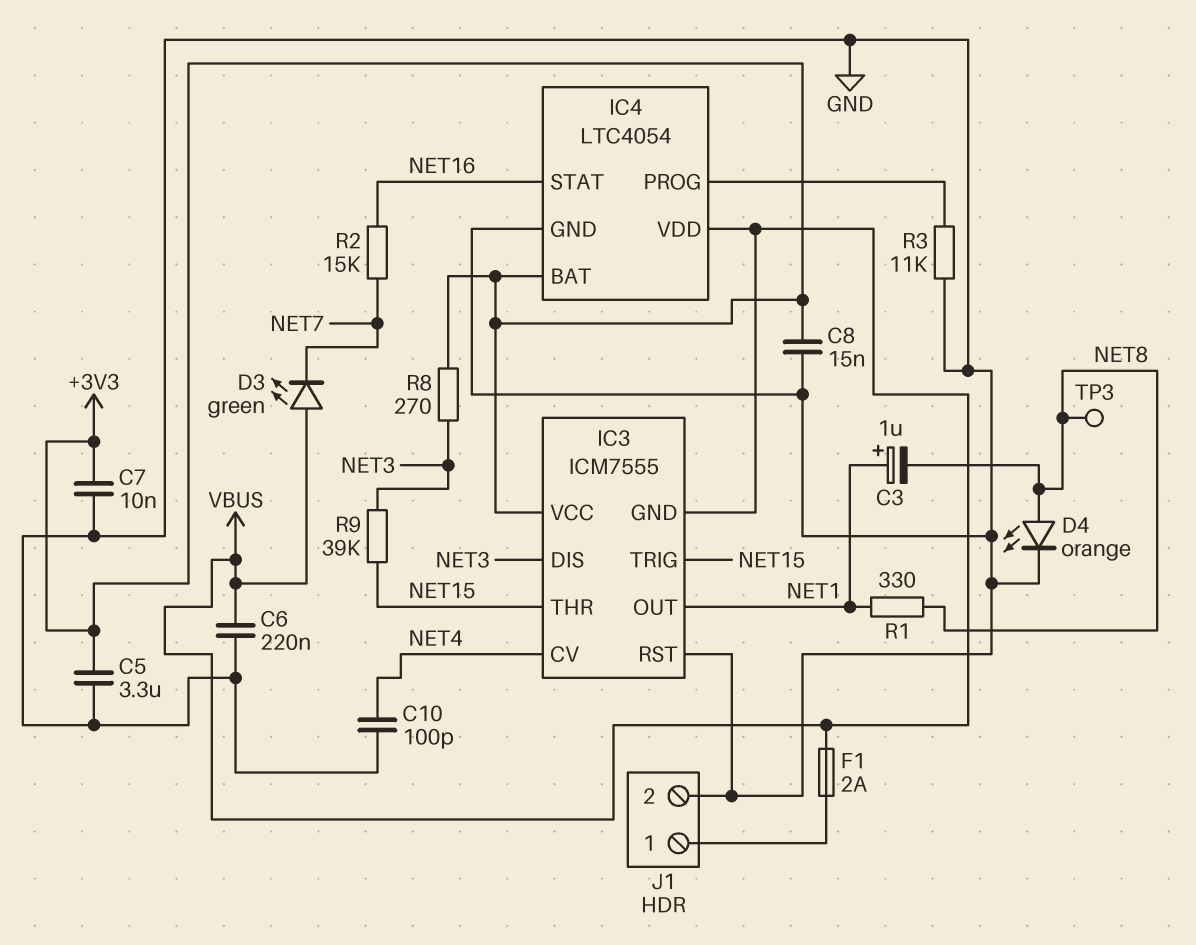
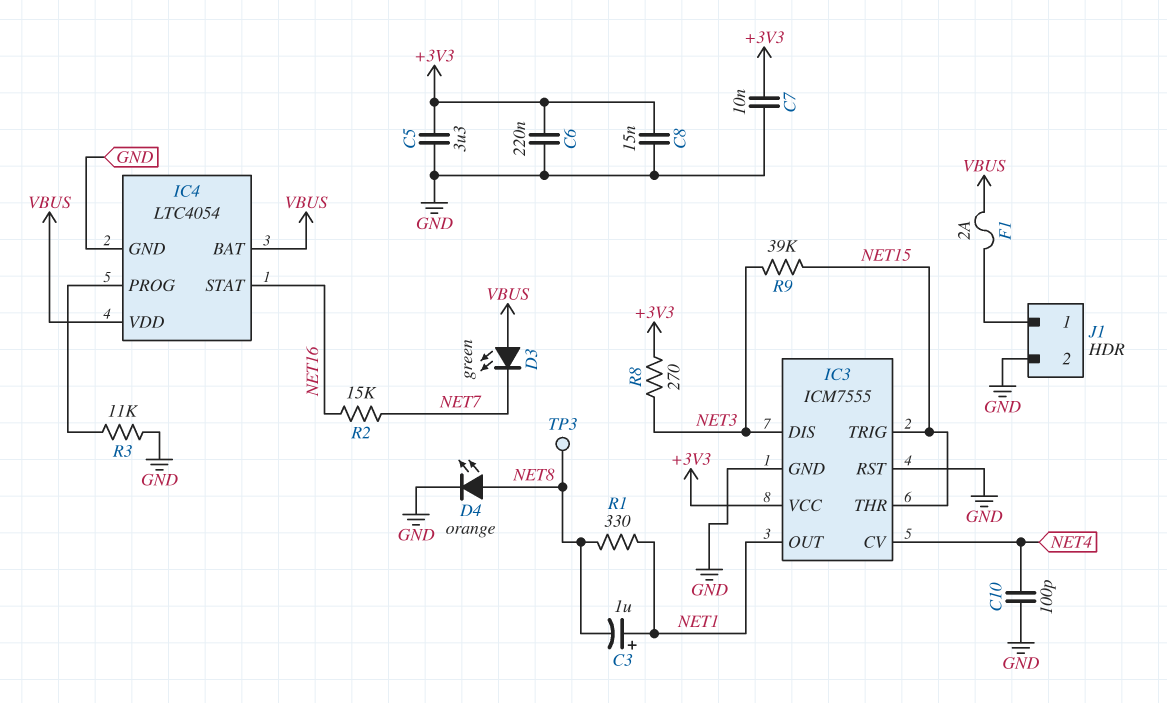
C6: 220nF (GND, VBUS) -> 220nF (+3V3, GND)
IC3 pin GND: VBUS -> GND
IC4 pin BAT: +3V3 -> VBUS

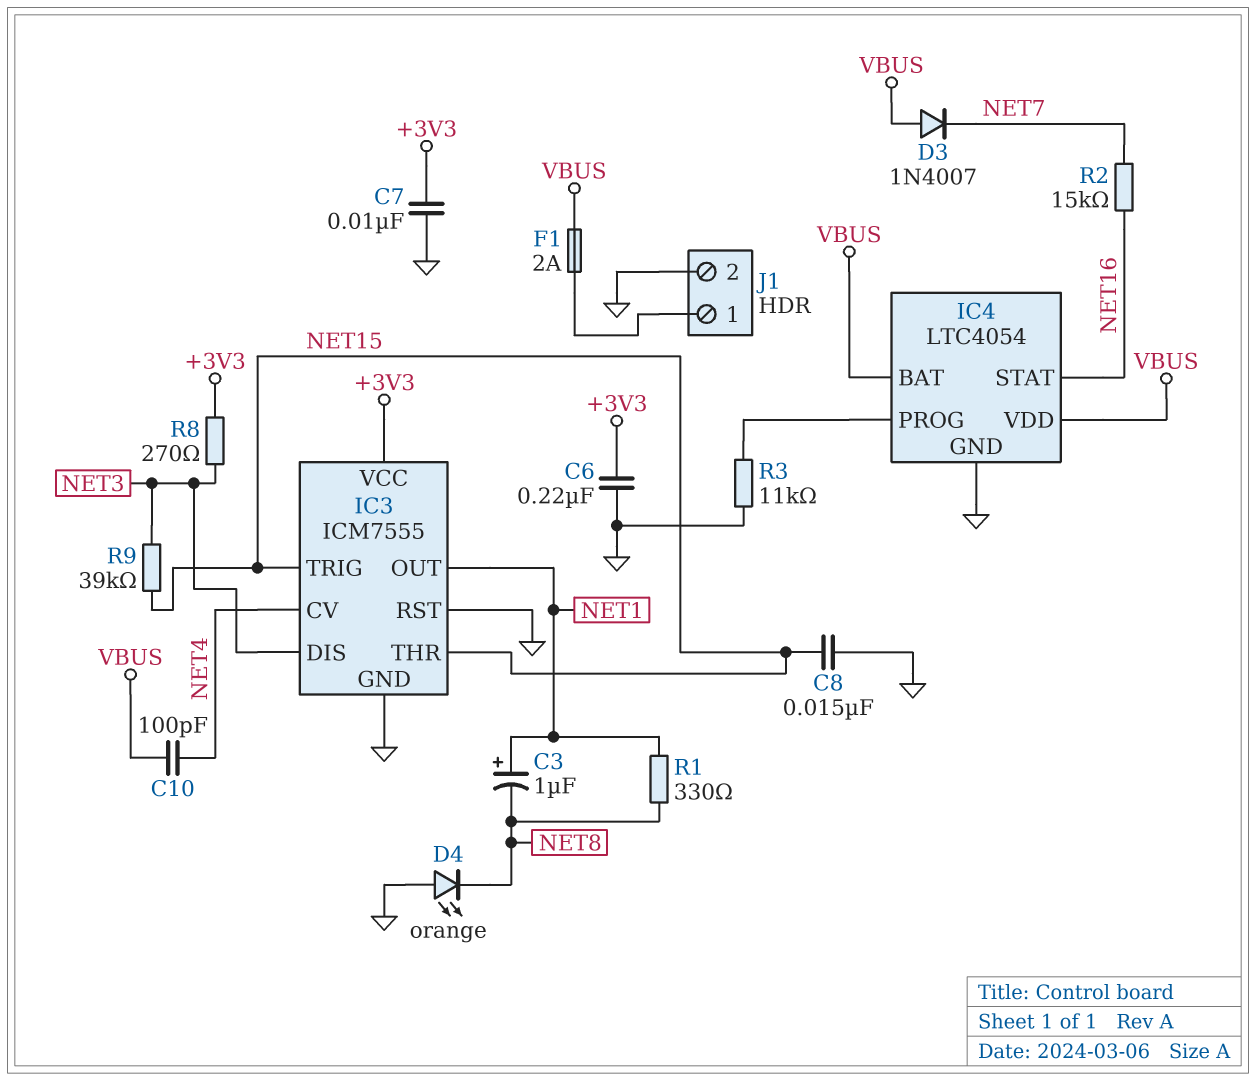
C5: 3.3uF (+3V3, GND) -> none
C8: 15nF (+3V3, GND) -> 15nF (GND, NET15)
C10: 100pF (GND, NET4) -> 100pF (NET4, VBUS)
D3: LED green (A VBUS, K NET7) -> diode 1N4007 (A VBUS, K NET7)
D4: LED orange (A NET8, K GND) -> LED orange (A GND, K NET8)
TP3: test point (NET8) -> none

